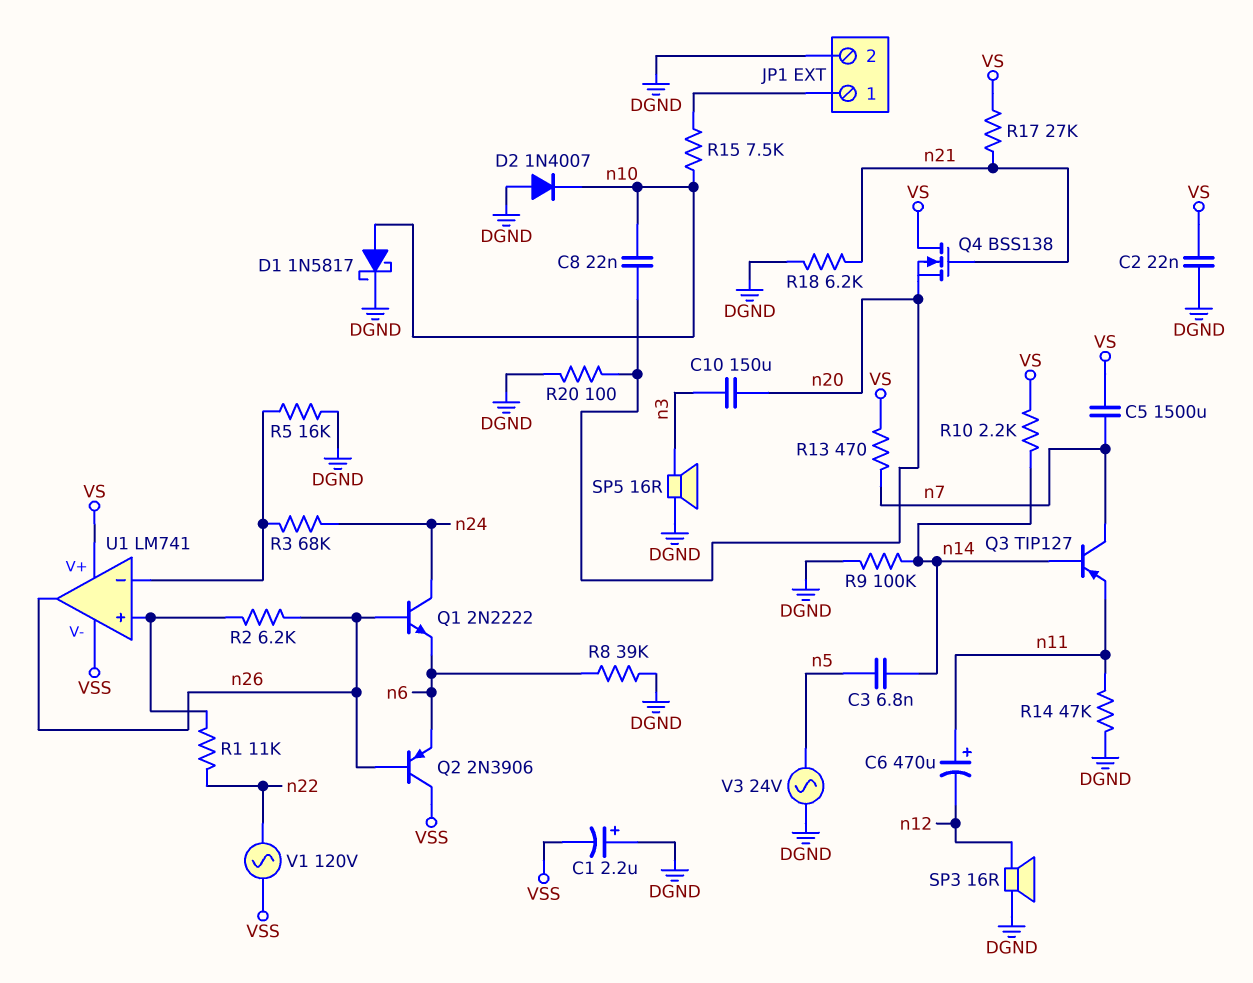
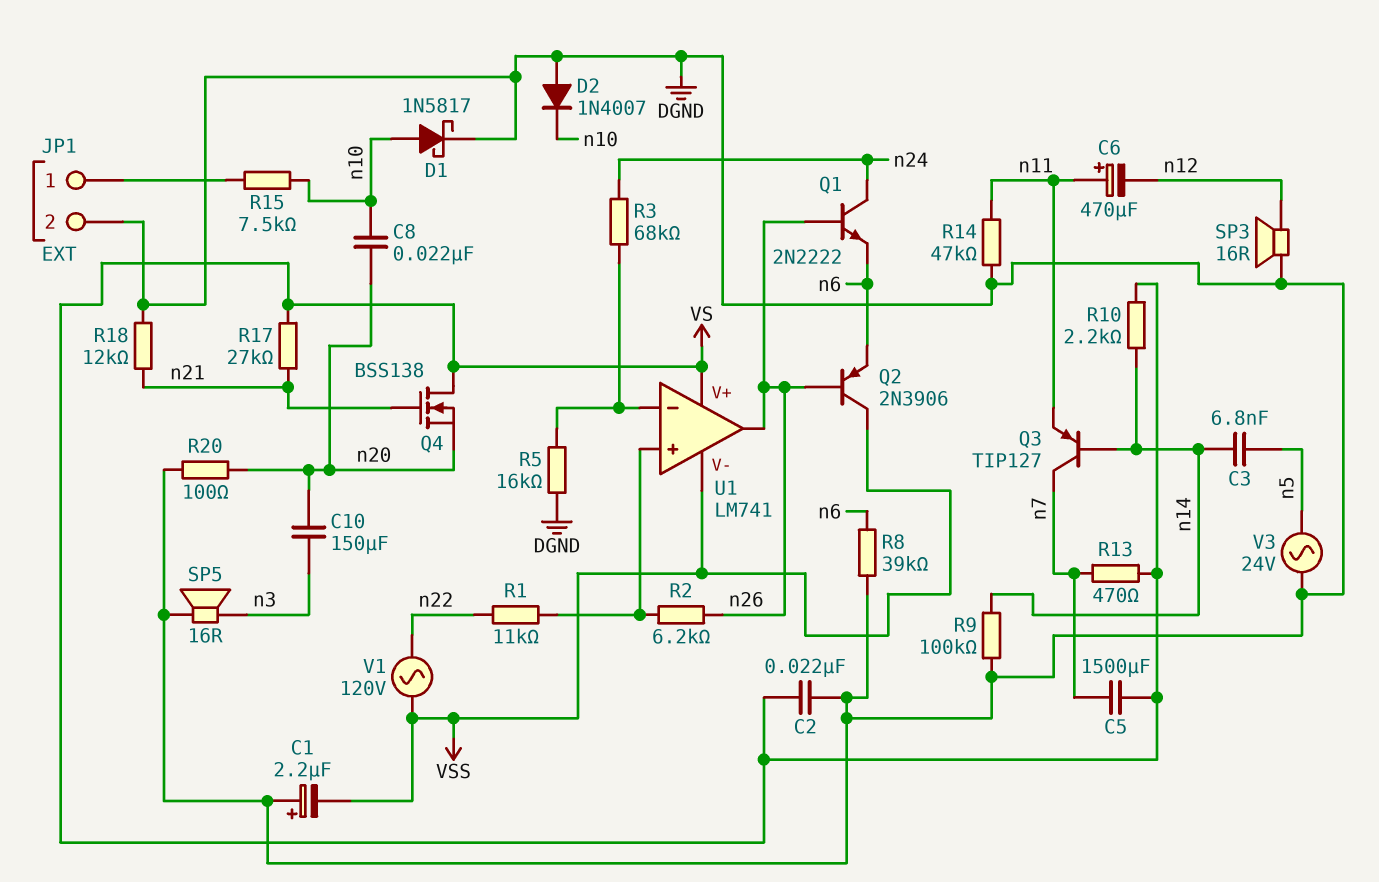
R18: 6.2k (DGND, n21) -> 12k (DGND, n21)

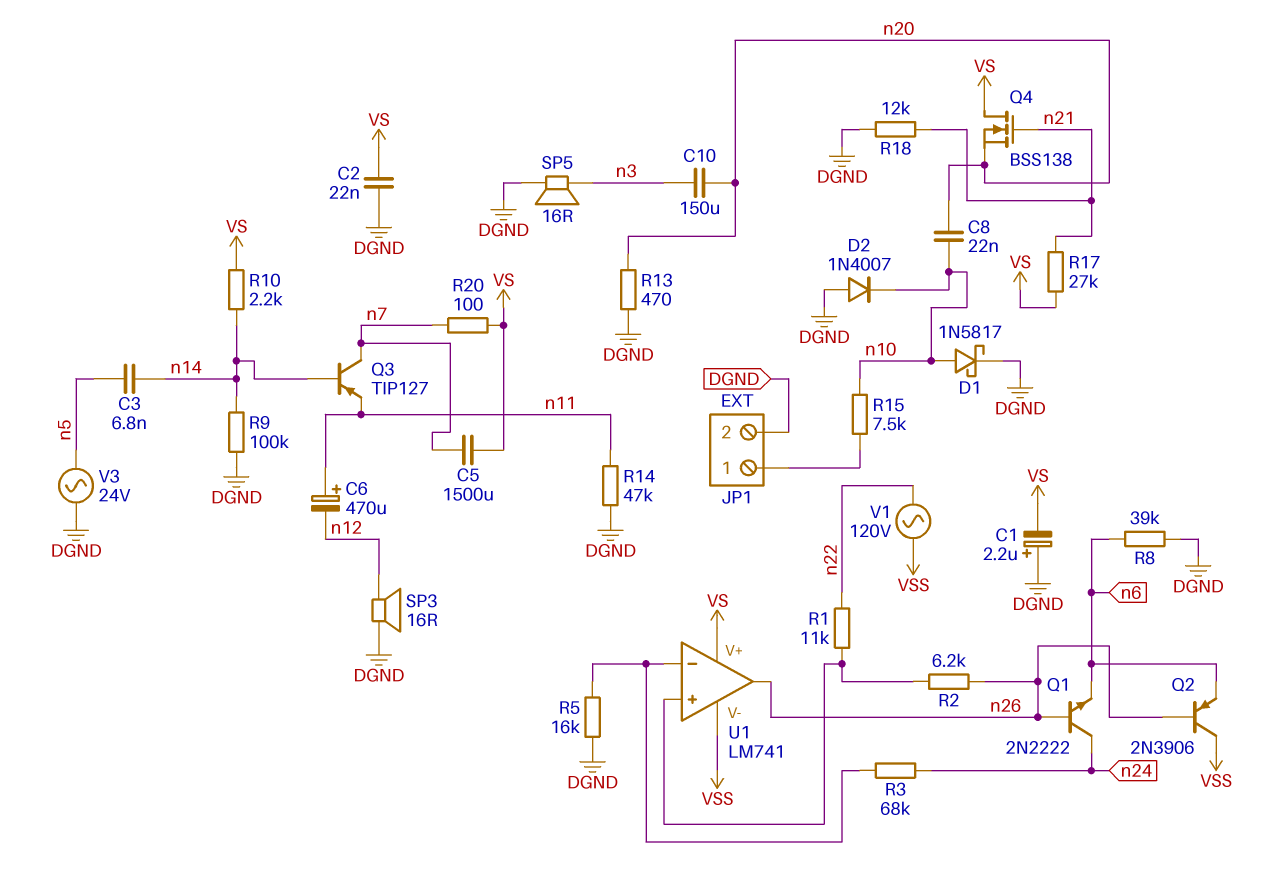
C1: 2.2uF (plus DGND, minus VSS) -> 2.2uF (plus DGND, minus VS)
R13: 470 (VS, n7) -> 470 (DGND, n20)
R20: 100 (DGND, n20) -> 100 (VS, n7)

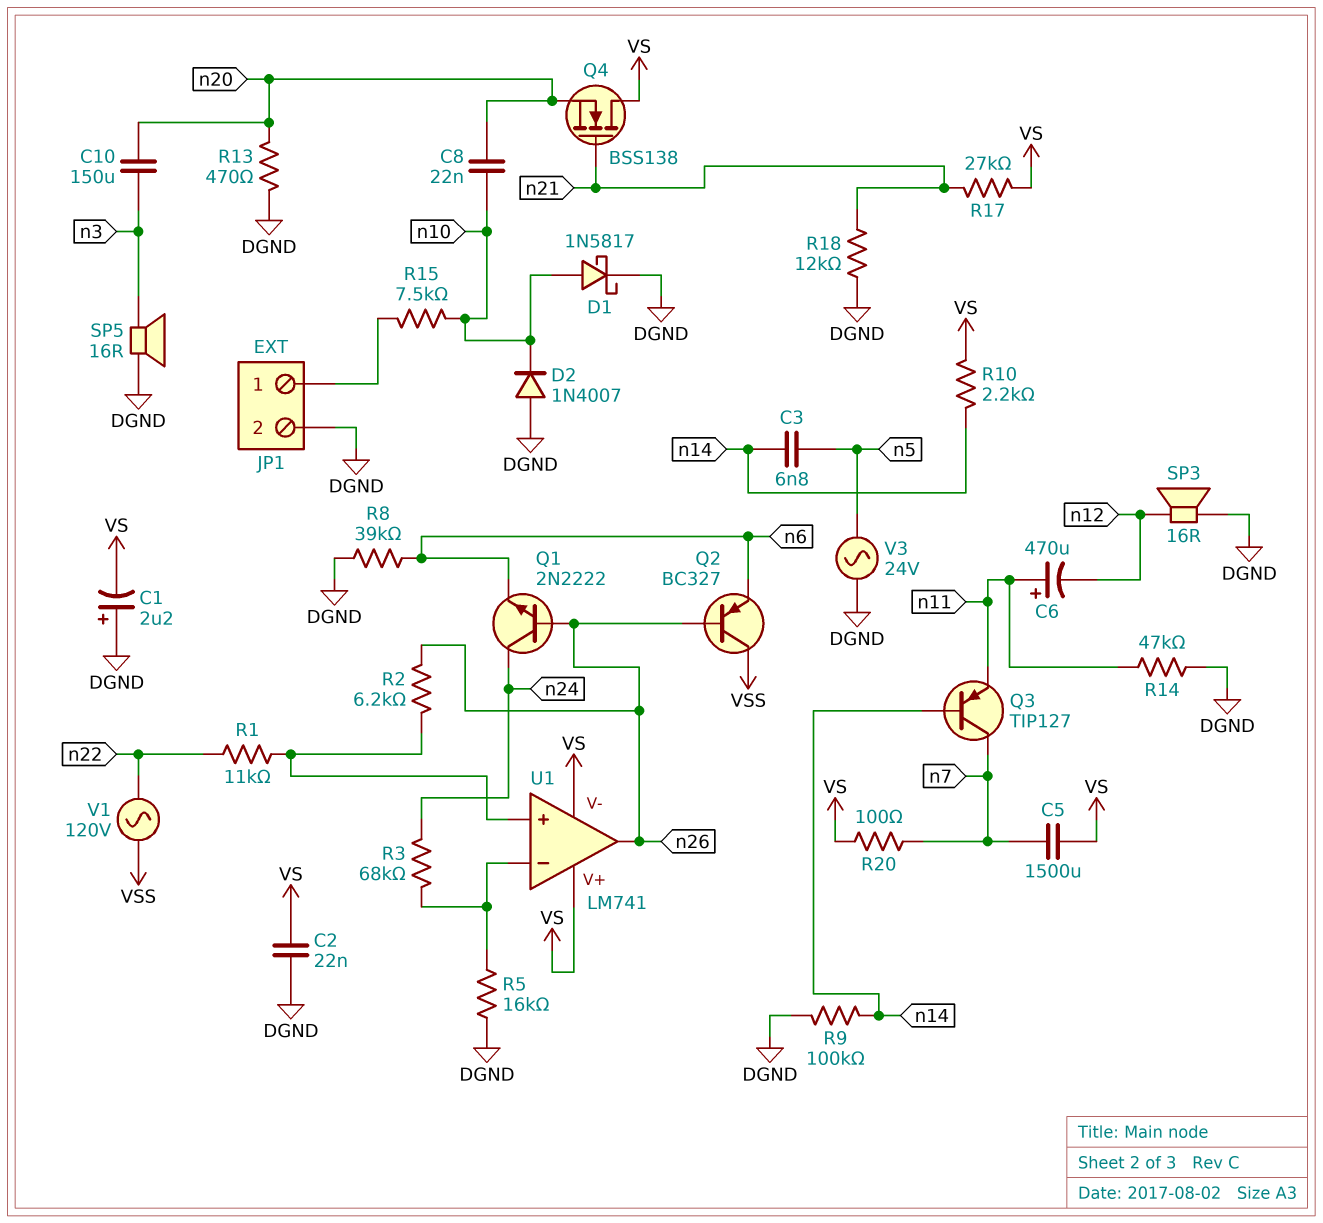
Q2: PNP 2N3906 (B n26, C VSS, E n6) -> PNP BC327 (B n26, C VSS, E n6)
U1 pin V-: VSS -> VS

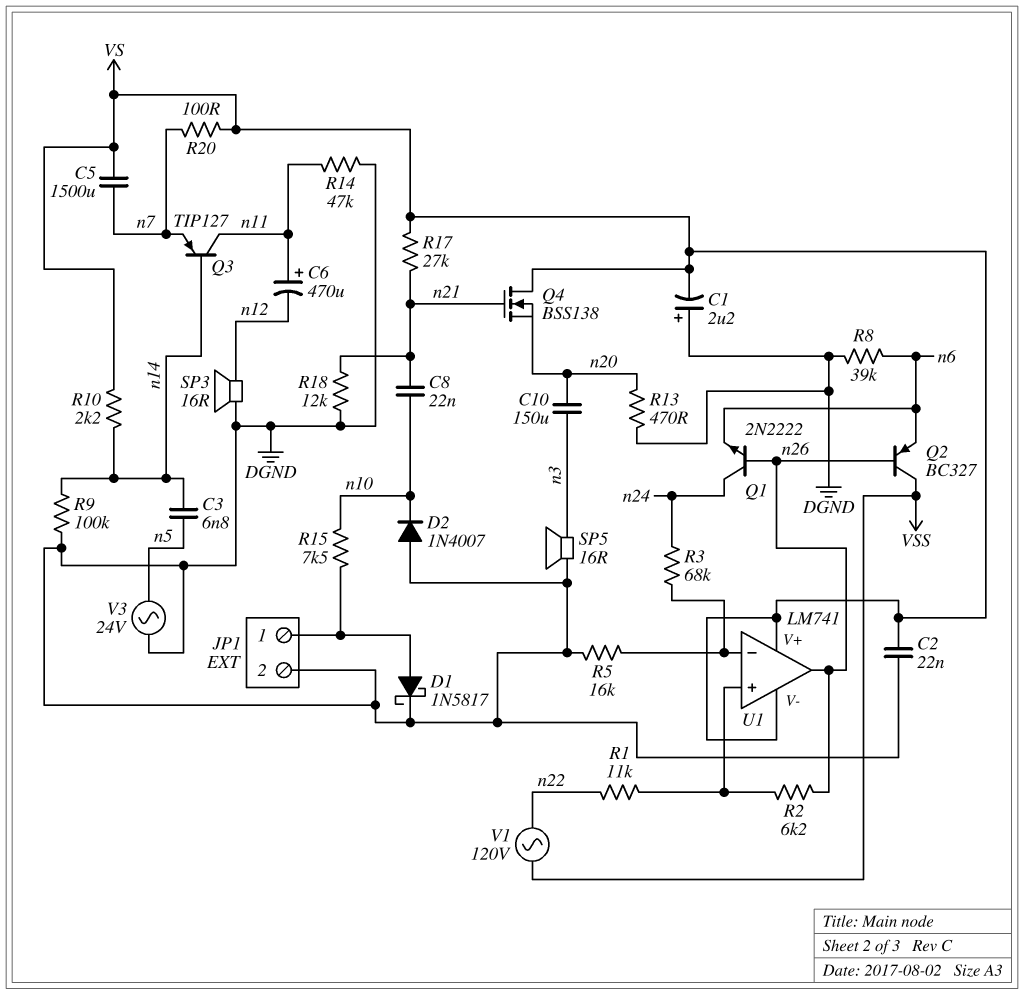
C8: 22nF (n10, n20) -> 22nF (n10, n21)
D1: schottky 1N5817 (A n10, K DGND) -> schottky 1N5817 (A JP1/1, K DGND)
Q3: PNP TIP127 (B n14, C n7, E n11) -> PNP TIP127 (B n14, C n11, E n7)

